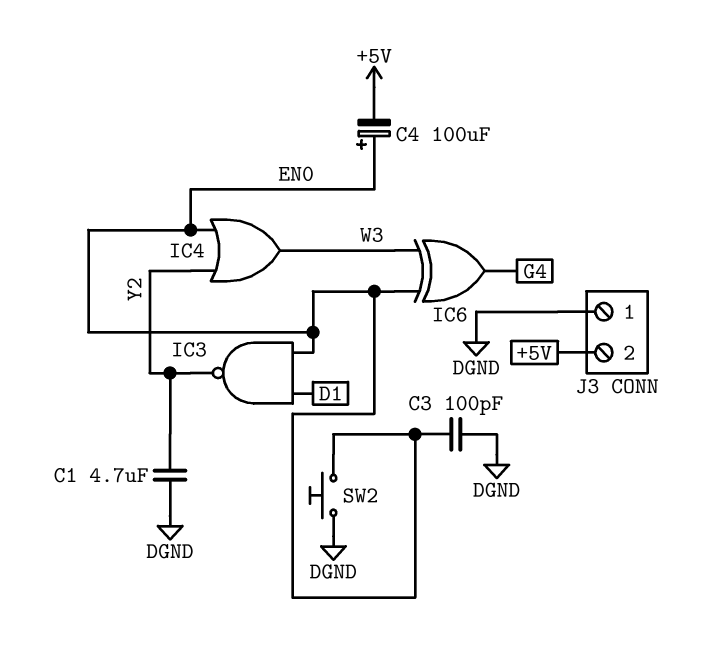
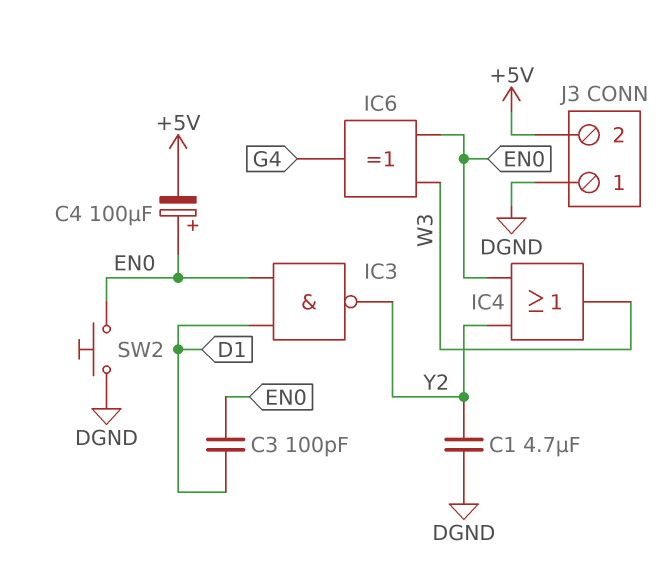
C3: 100pF (DGND, EN0) -> 100pF (D1, EN0)

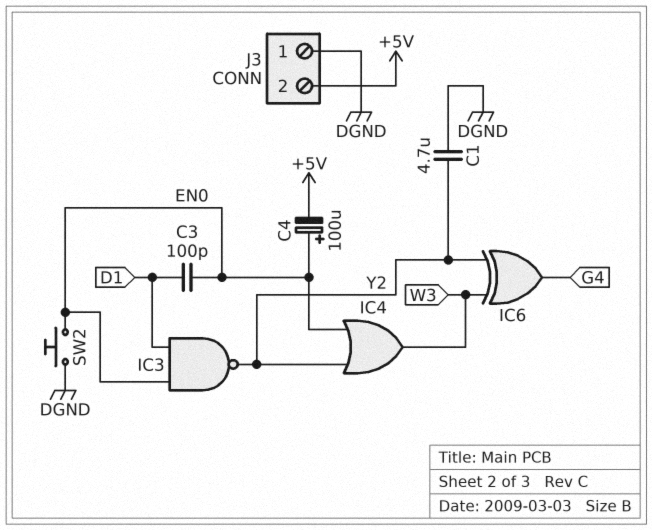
IC6: XOR (in EN0, in W3, out G4) -> XOR (in W3, in Y2, out G4)

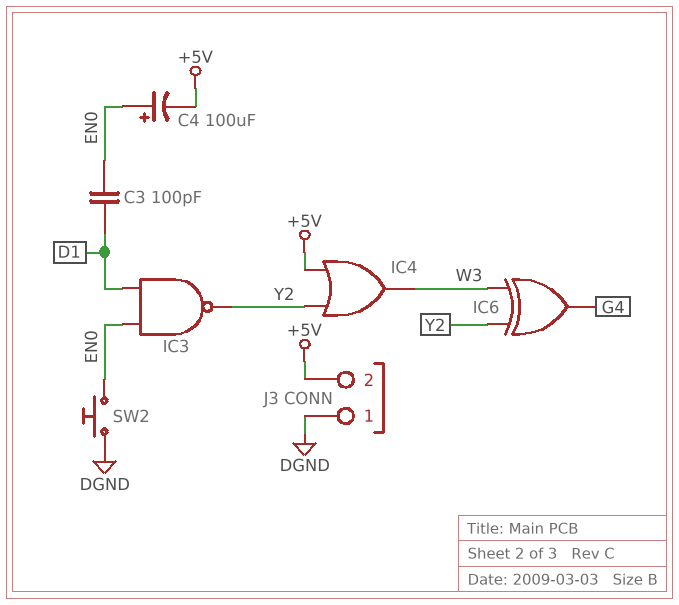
C1: 4.7uF (DGND, Y2) -> none
IC4: OR (in EN0, in Y2, out W3) -> OR (in +5V, in Y2, out W3)

